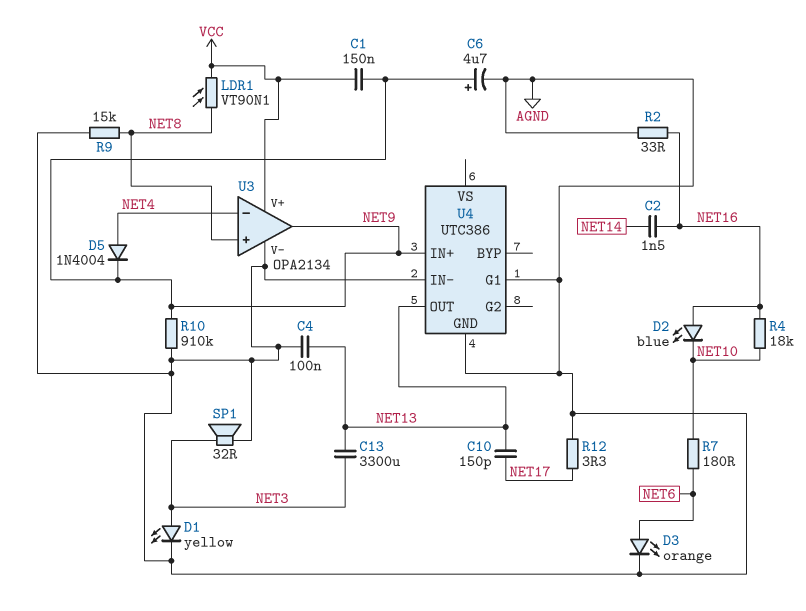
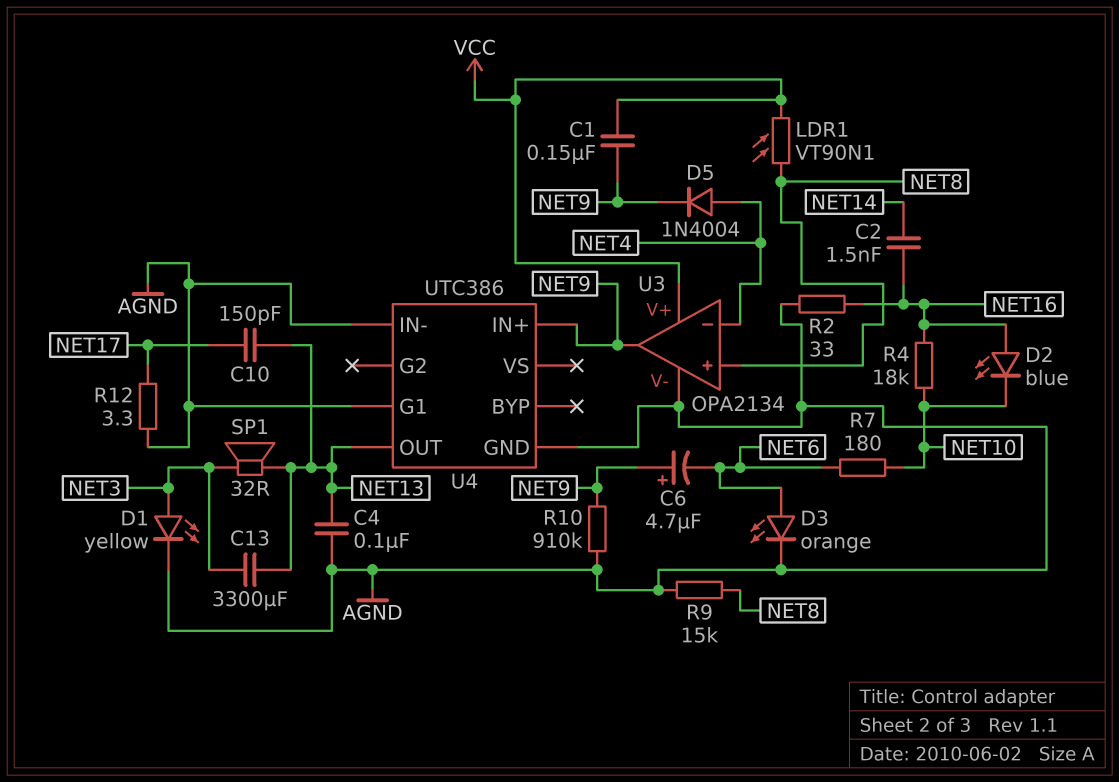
C6: 4.7uF (plus NET9, minus AGND) -> 4.7uF (plus NET9, minus NET6)
SP1: speaker 32R (AGND, NET3) -> speaker 32R (NET3, NET13)

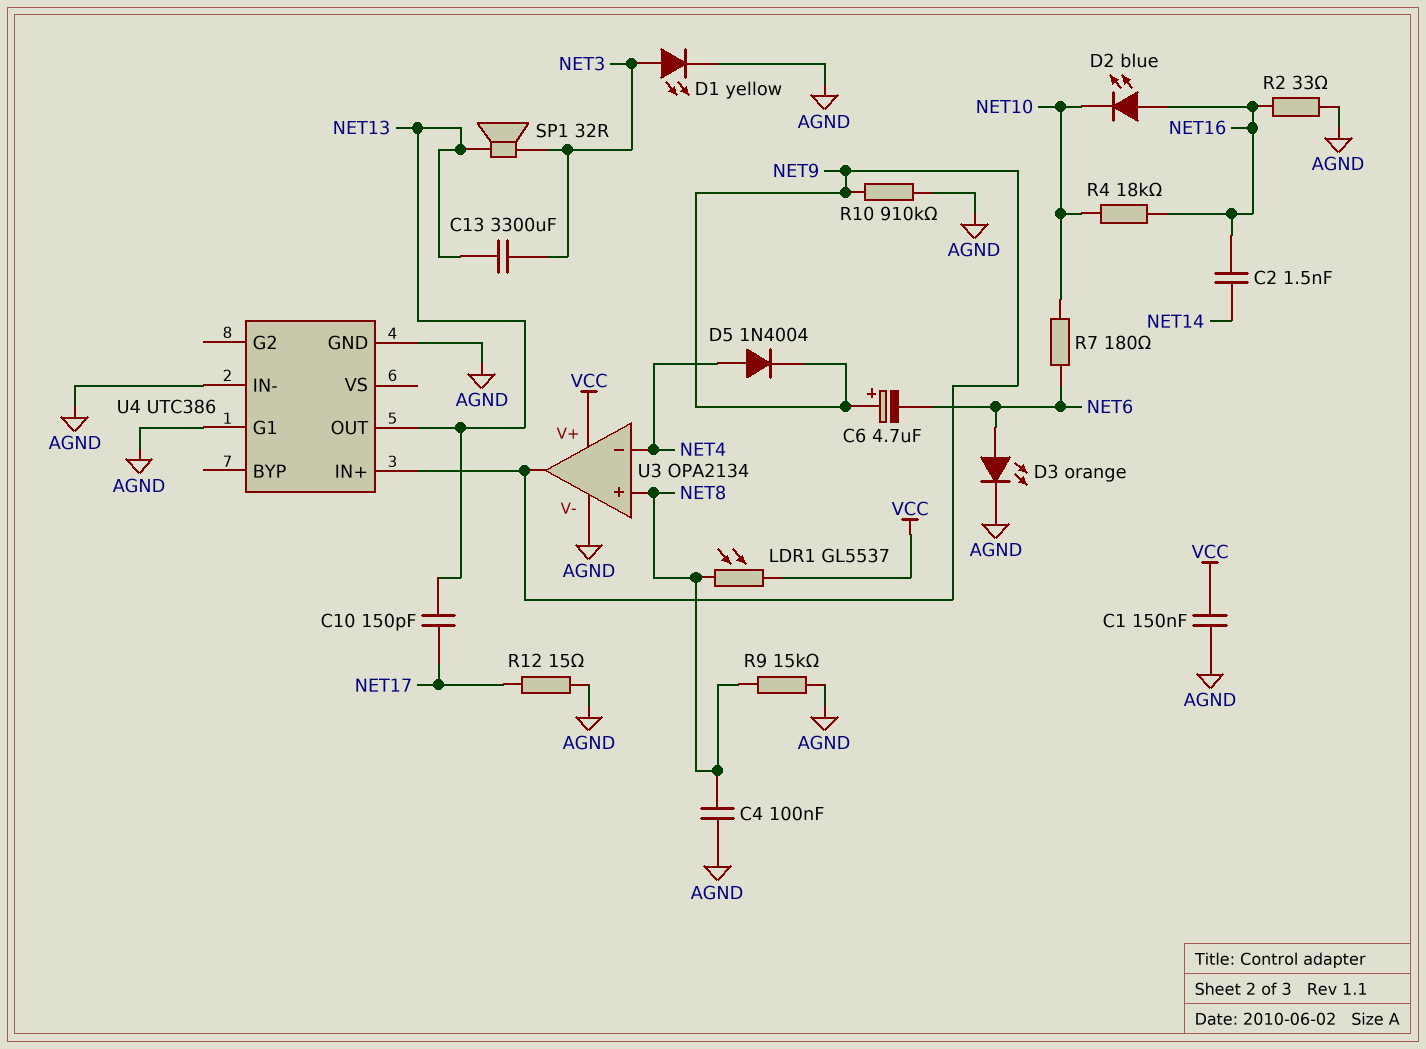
C1: 150nF (NET9, VCC) -> 150nF (AGND, VCC)
C4: 100nF (AGND, NET13) -> 100nF (AGND, NET8)
LDR1: VT90N1 (NET8, VCC) -> GL5537 (NET8, VCC)
R12: 3.3 (AGND, NET17) -> 15 (AGND, NET17)

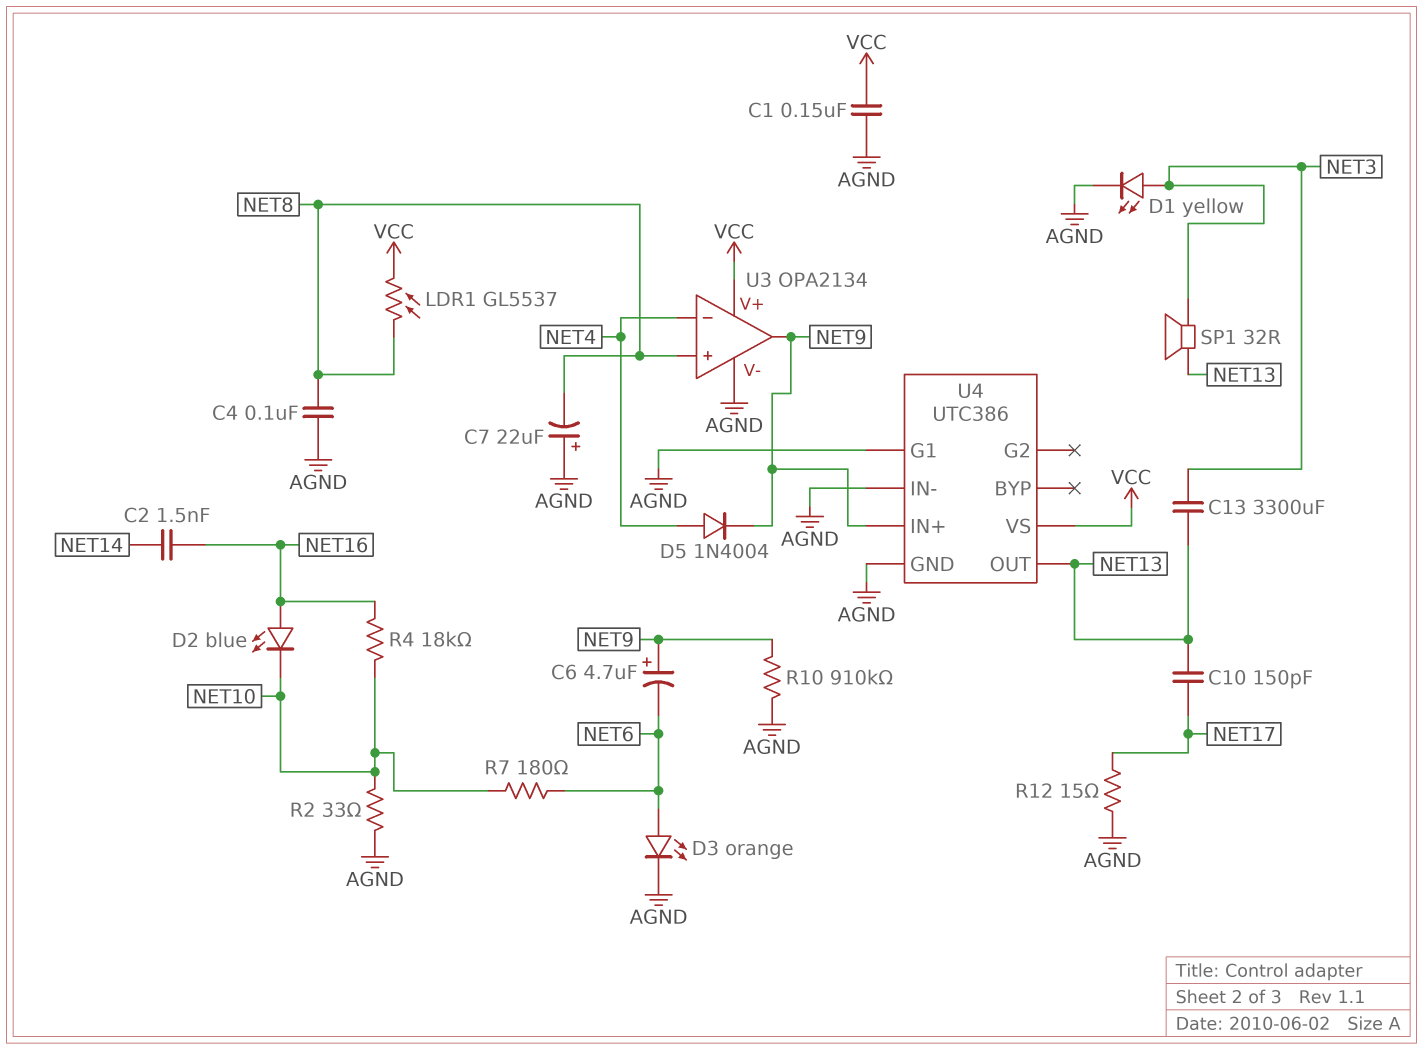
C7: none -> 22uF (plus AGND, minus NET8)
R2: 33 (AGND, NET16) -> 33 (AGND, NET10)
R9: 15k (AGND, NET8) -> none
U4 pin VS: none -> VCC

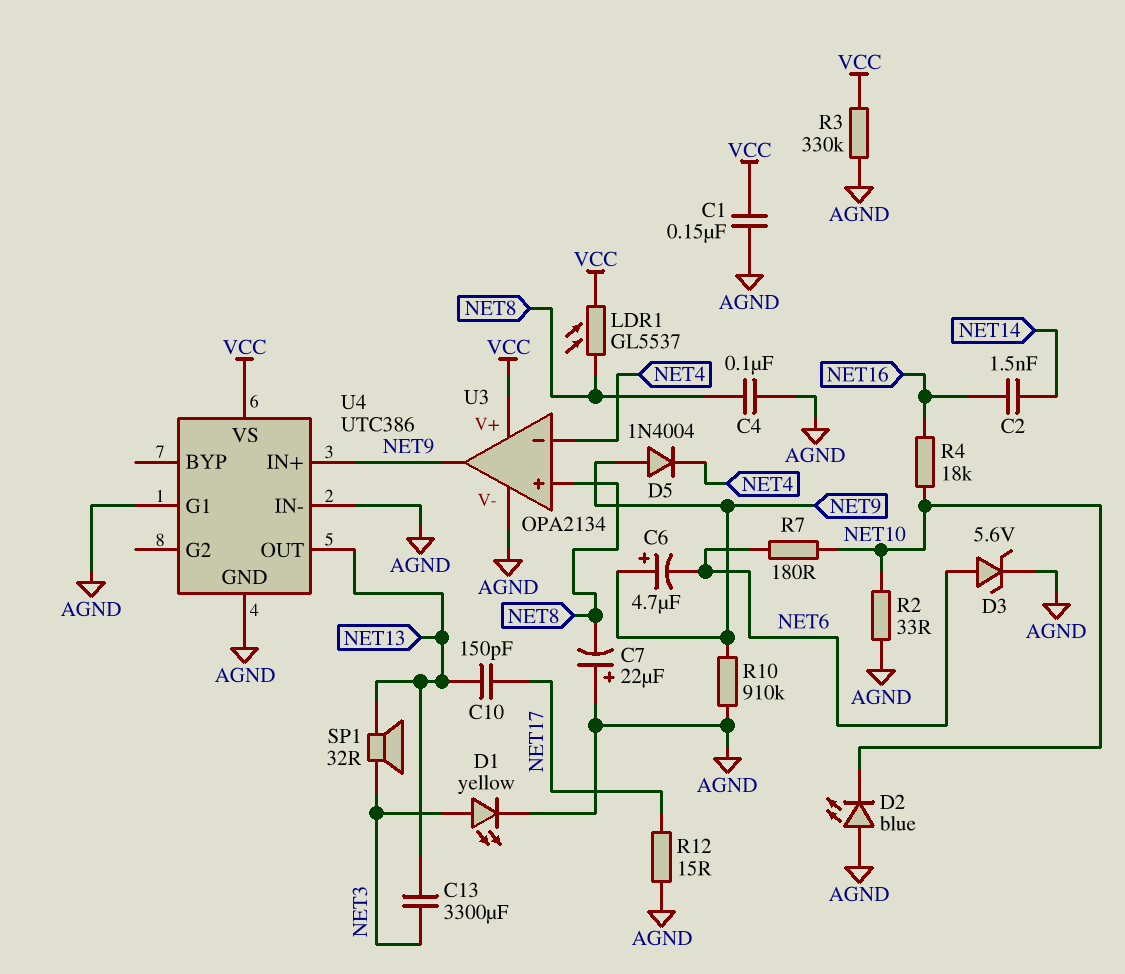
D2: LED blue (A NET16, K NET10) -> LED blue (A AGND, K NET10)
D3: LED orange (A NET6, K AGND) -> zener 5.6V (A NET6, K AGND)
D5: diode 1N4004 (A NET4, K NET9) -> diode 1N4004 (A NET9, K NET4)
R3: none -> 330k (AGND, VCC)

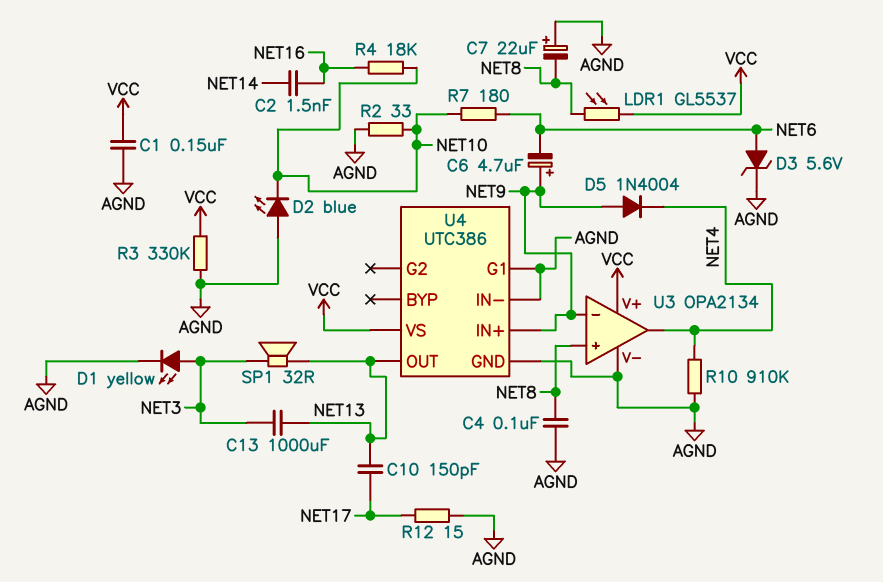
C13: 3300uF (NET3, NET13) -> 1000uF (NET3, NET13)
R10: 910k (AGND, NET9) -> 910k (AGND, NET4)
U3 pin in-: NET4 -> NET9
U3 pin out: NET9 -> NET4

